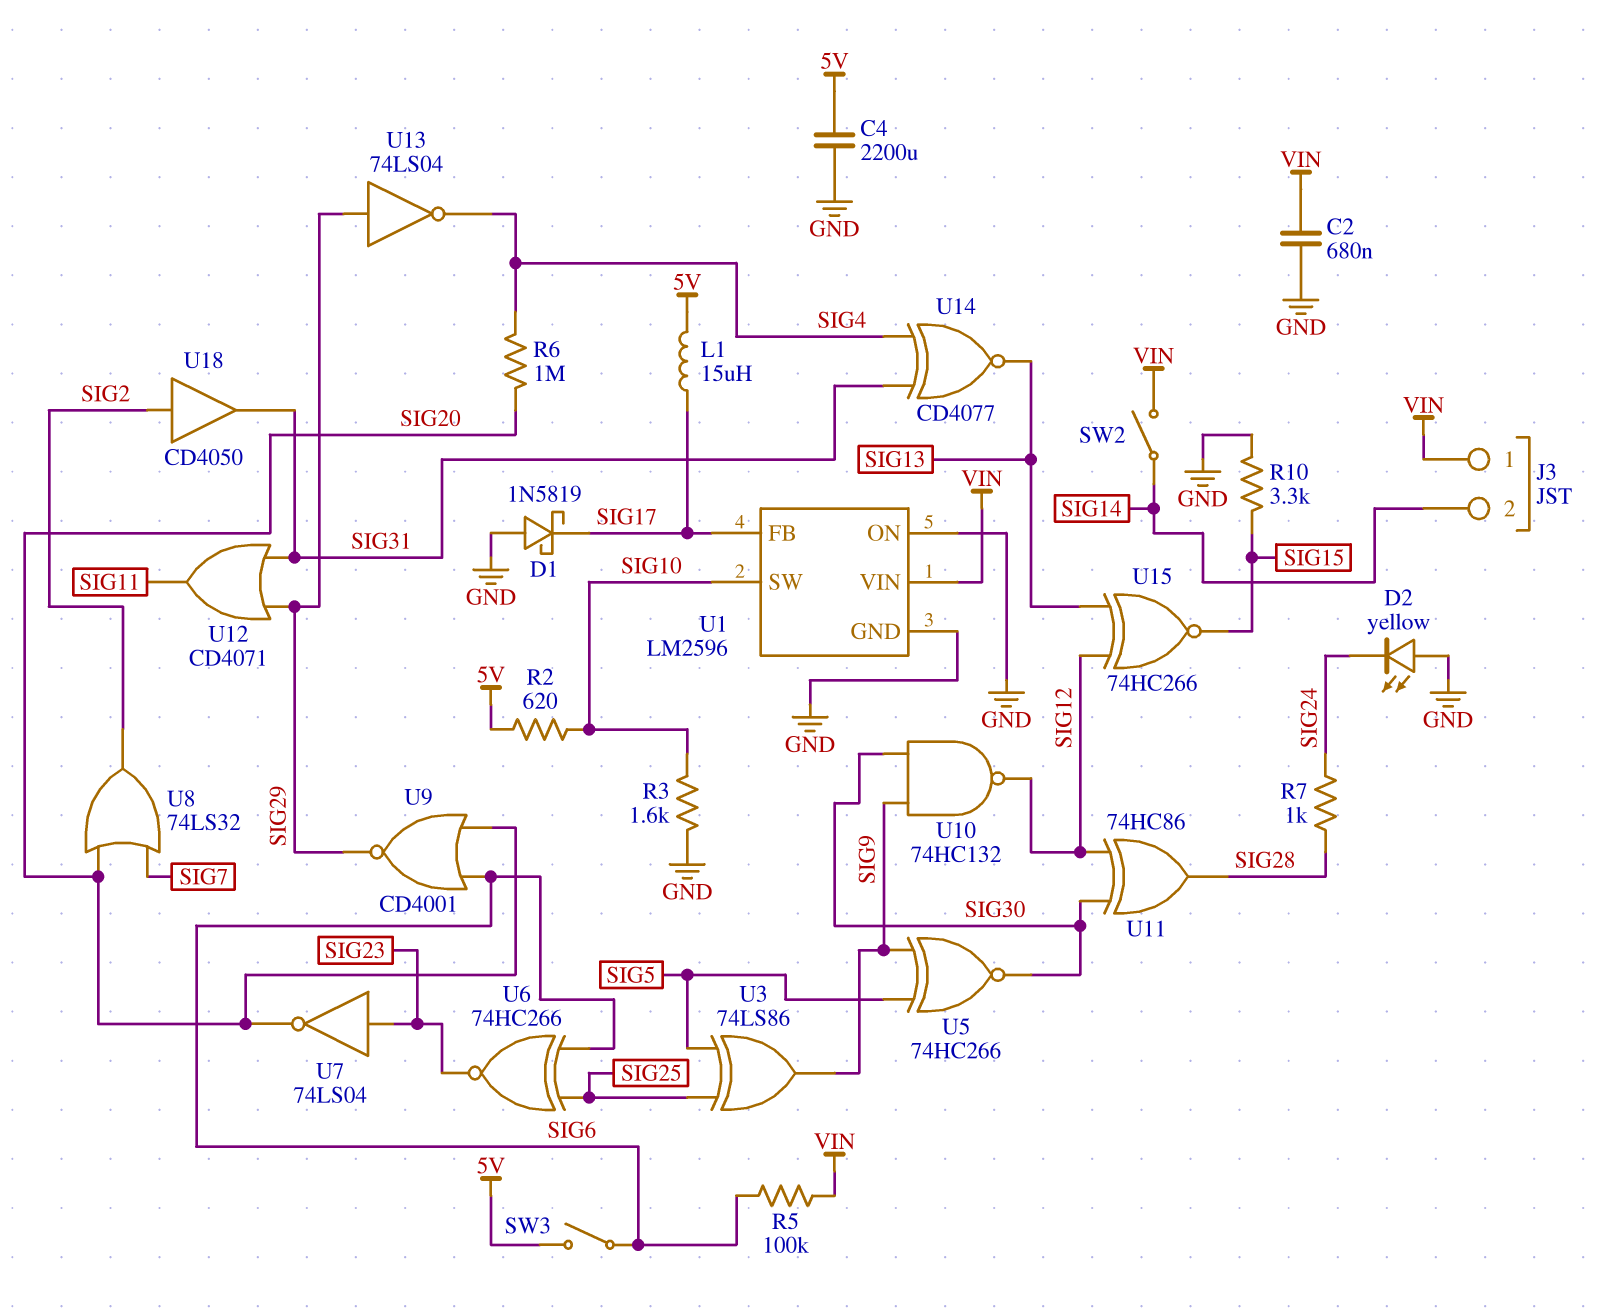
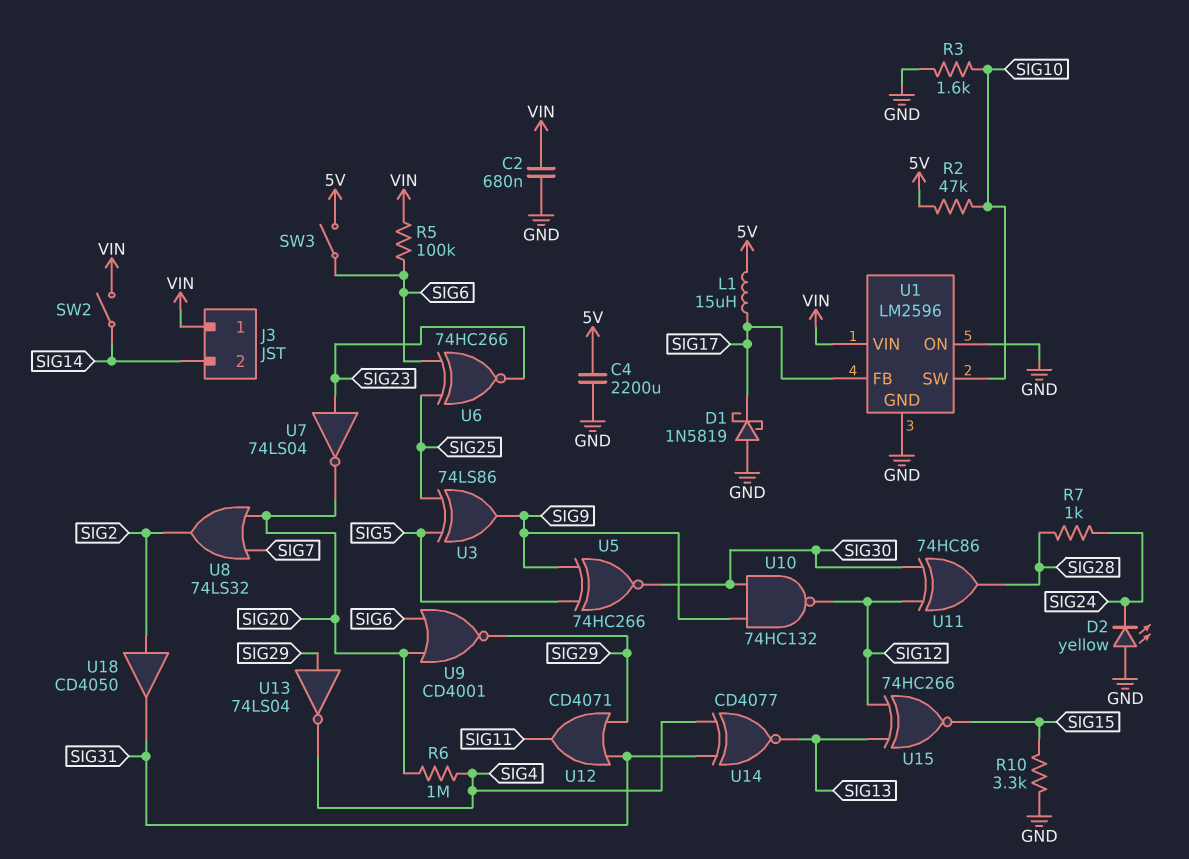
R2: 620 (5V, SIG10) -> 47k (5V, SIG10)

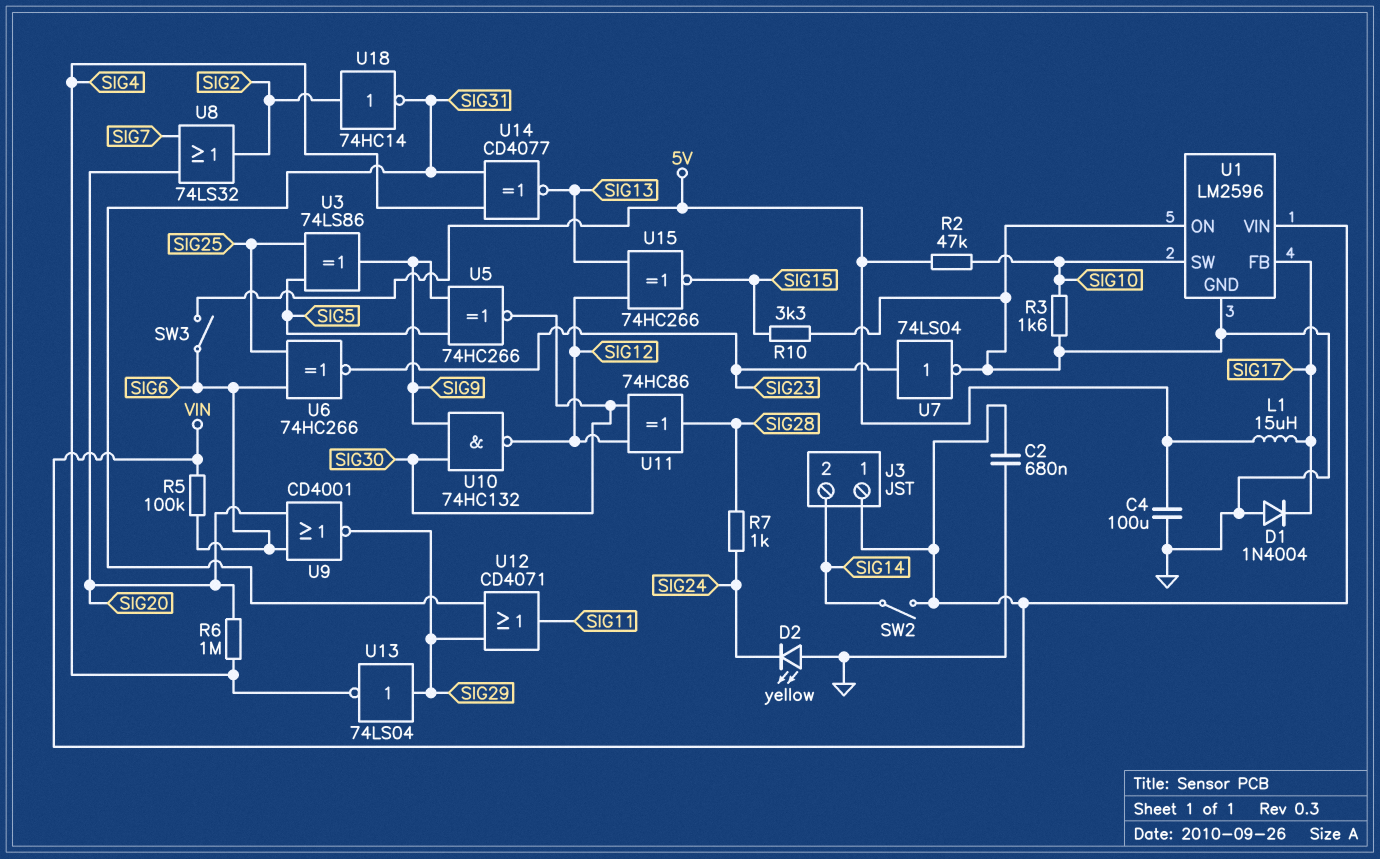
C4: 2200uF (5V, GND) -> 100uF (5V, GND)
D1: schottky 1N5819 (A GND, K SIG17) -> diode 1N4004 (A GND, K SIG17)
U7: NOT 74LS04 (in SIG23, out SIG20) -> NOT 74LS04 (in SIG23, out GND)
U18: buffer CD4050 (in SIG2, out SIG31) -> NOT 74HC14 (in SIG2, out SIG31)

